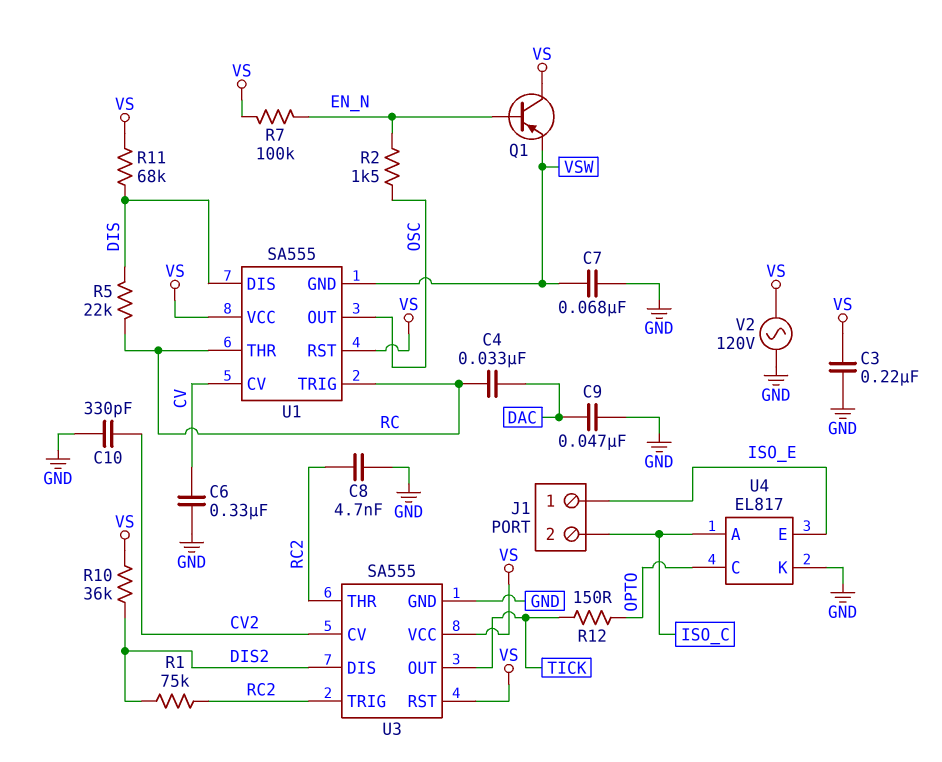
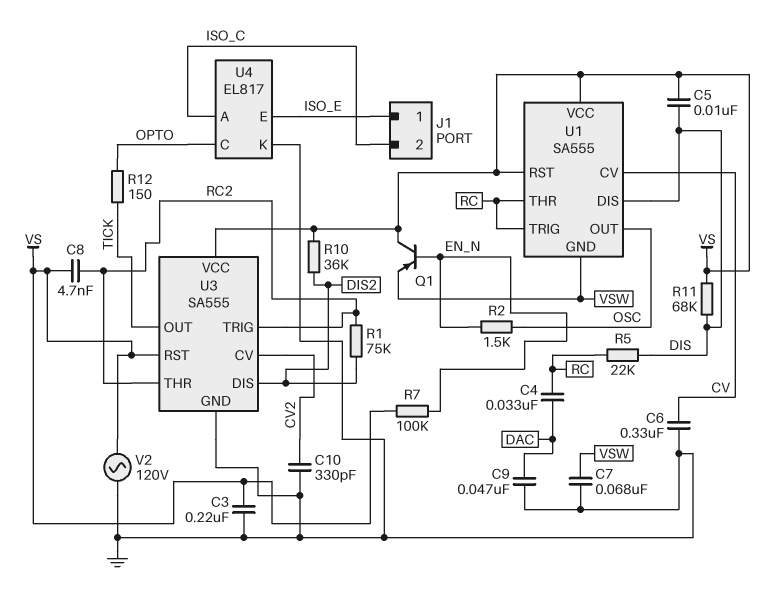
C5: none -> 10nF (DIS, VS)
C8: 4.7nF (GND, RC2) -> 4.7nF (RC2, VS)

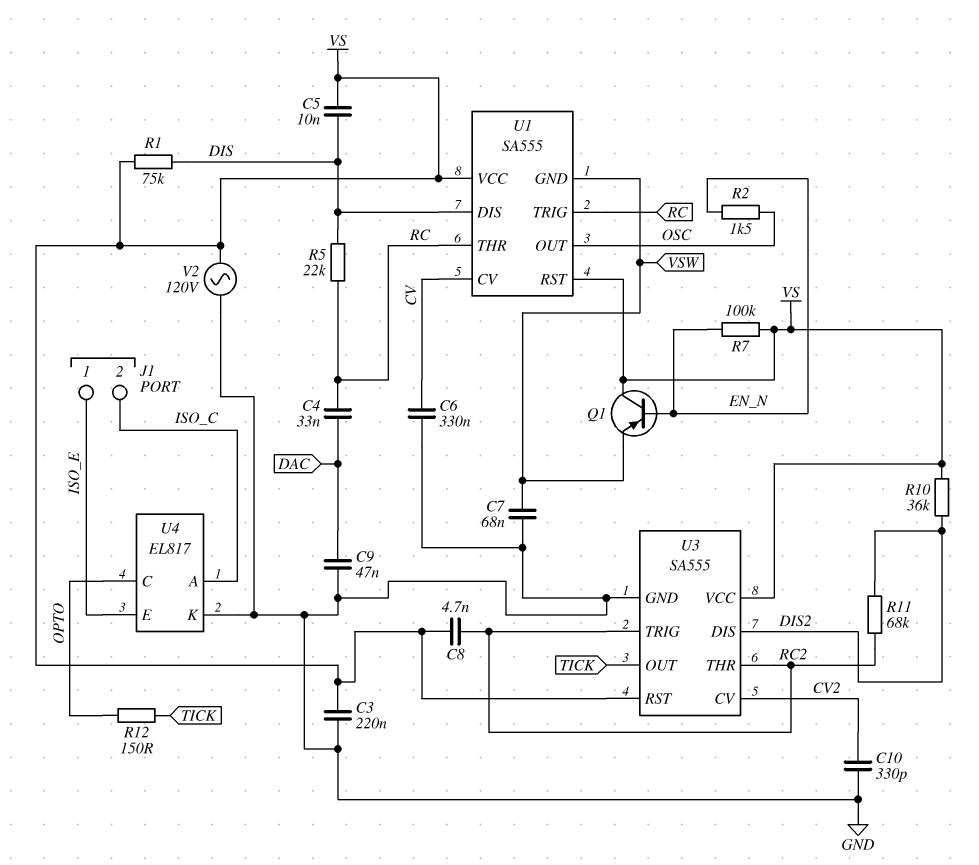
R1: 75k (DIS2, RC2) -> 75k (DIS, VS)
R11: 68k (DIS, VS) -> 68k (DIS2, RC2)

